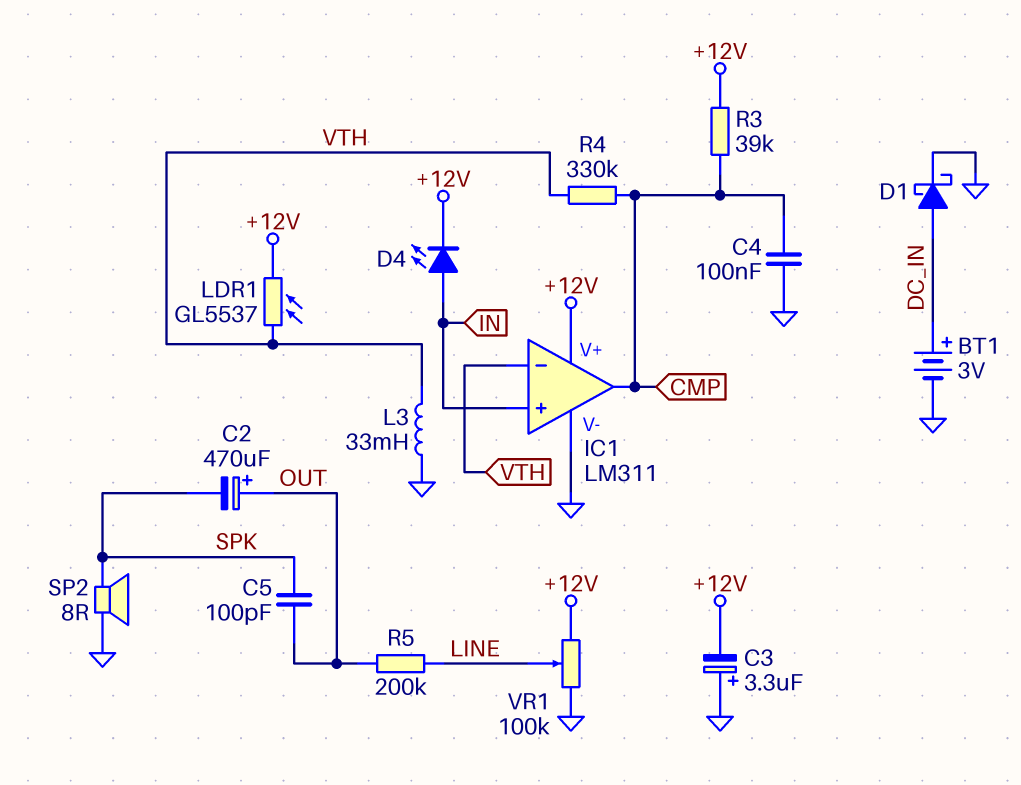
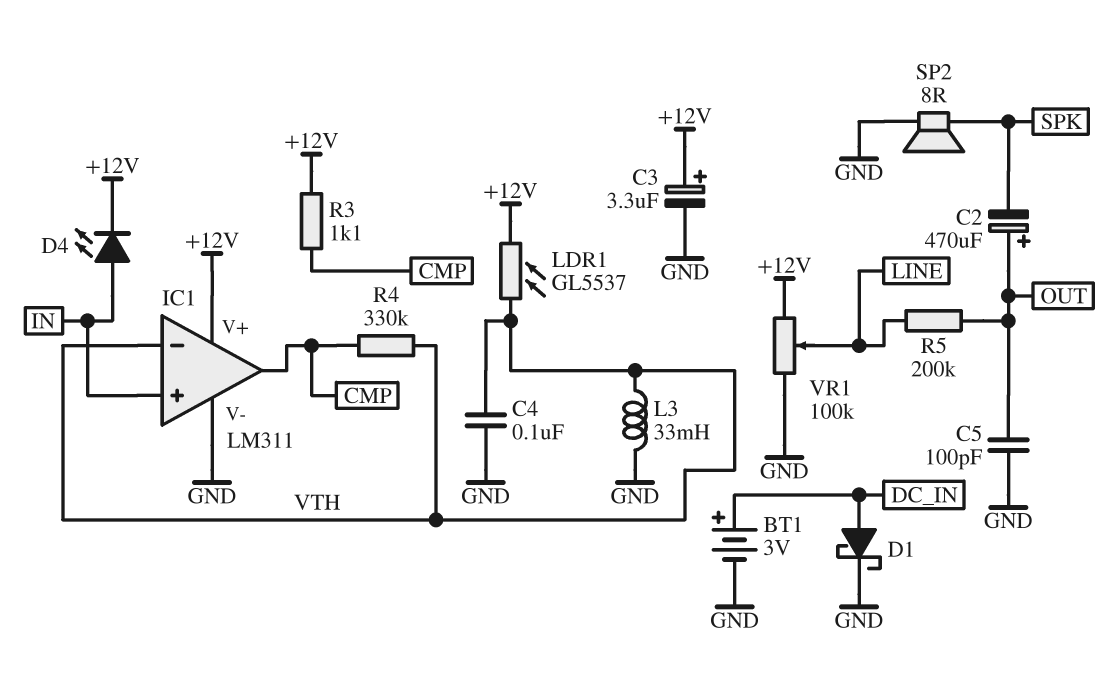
C3: 3.3uF (plus GND, minus +12V) -> 3.3uF (plus +12V, minus GND)
C4: 100nF (CMP, GND) -> 100nF (GND, VTH)
C5: 100pF (OUT, SPK) -> 100pF (GND, OUT)
R3: 39k (+12V, CMP) -> 1.1k (+12V, CMP)

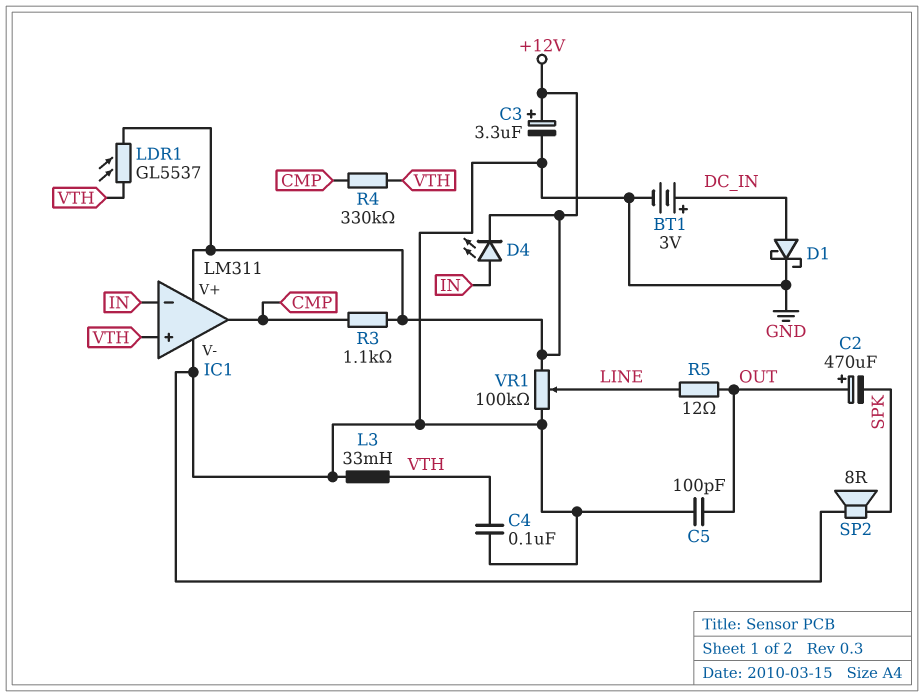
IC1 pin in+: IN -> VTH
IC1 pin in-: VTH -> IN
R5: 200k (LINE, OUT) -> 12 (LINE, OUT)

